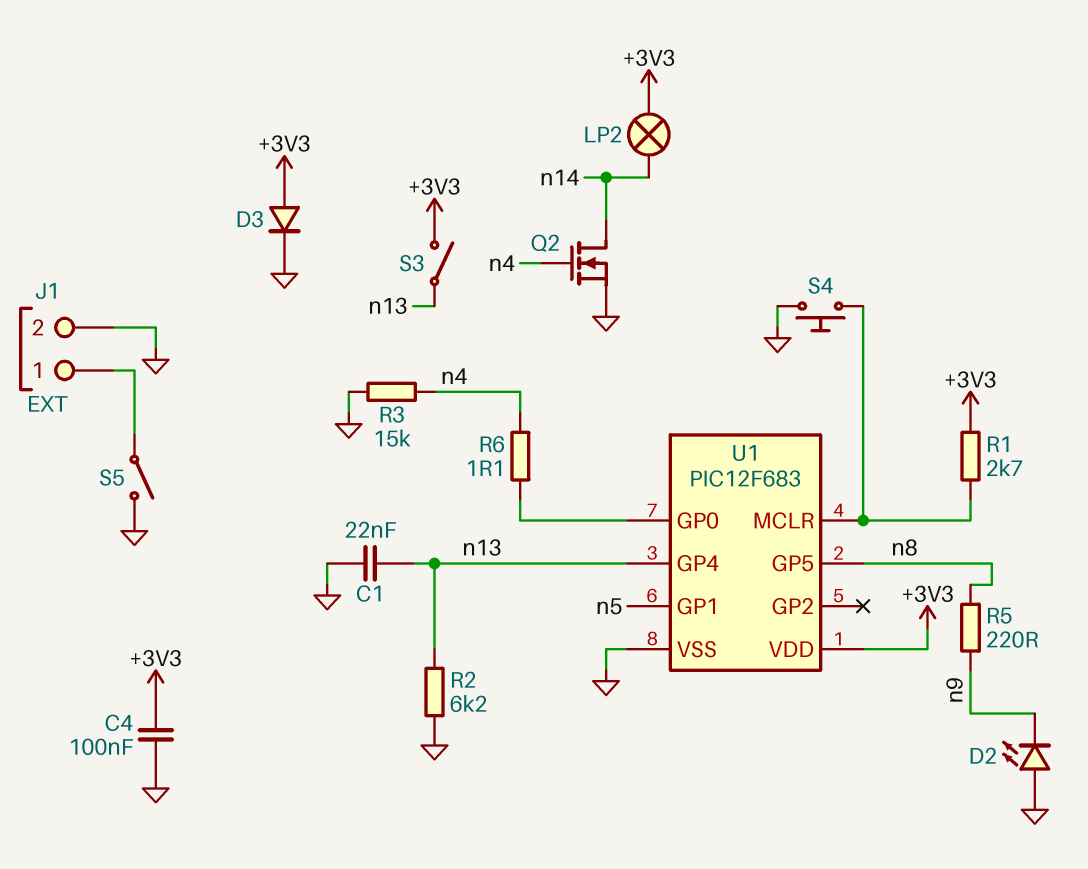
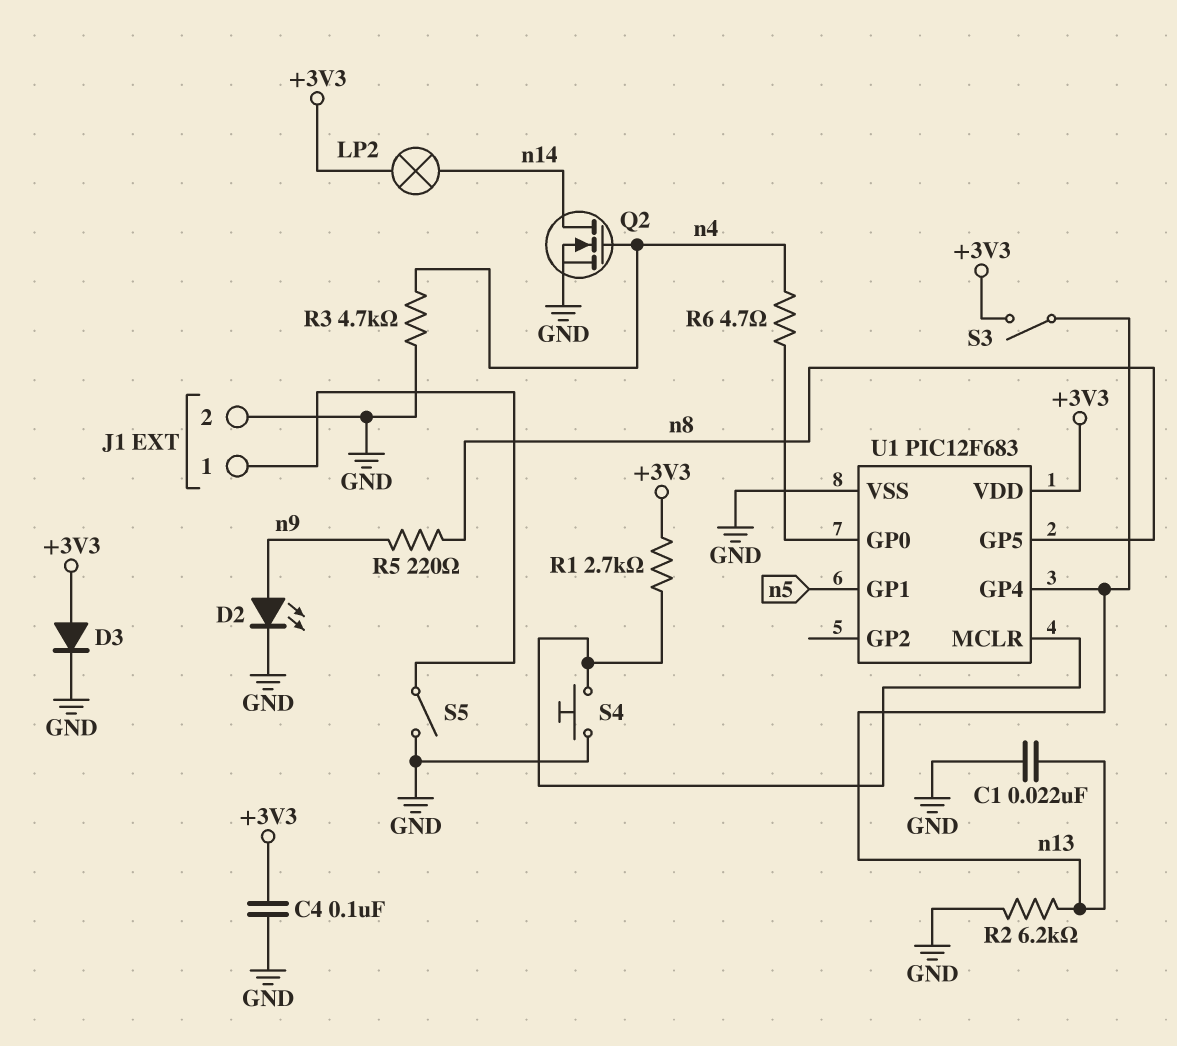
D2: LED (A GND, K n9) -> LED (A n9, K GND)
R3: 15k (GND, n4) -> 4.7k (GND, n4)
R6: 1.1 (U1/GP0, n4) -> 4.7 (U1/GP0, n4)

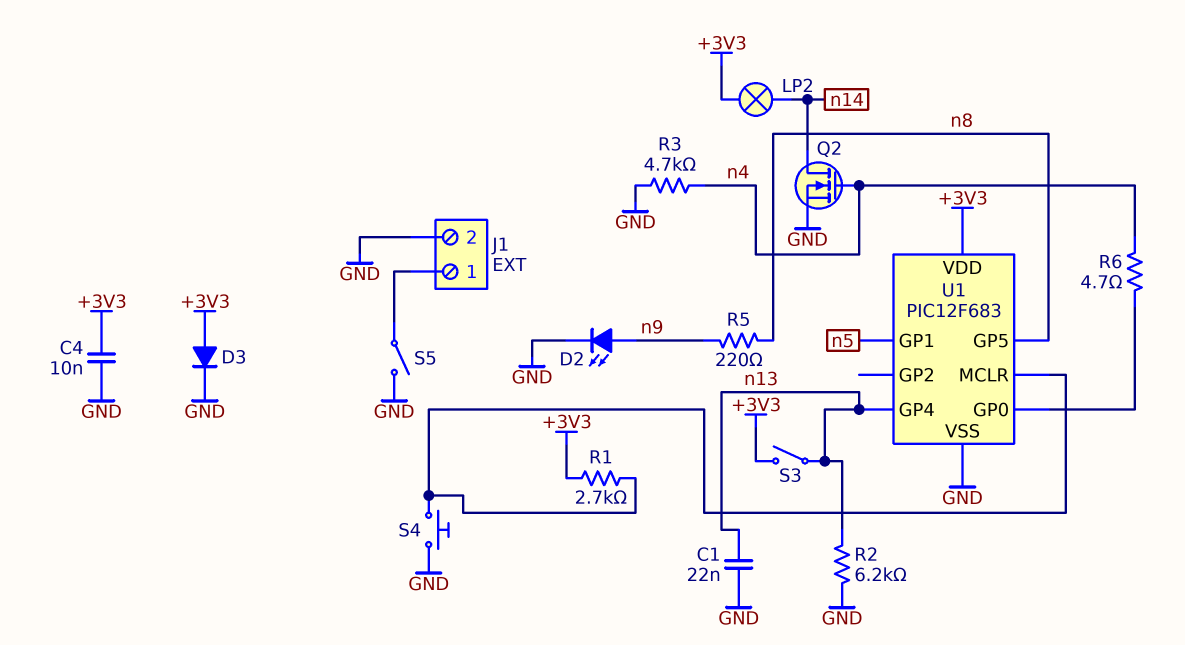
C4: 100nF (+3V3, GND) -> 10nF (+3V3, GND)

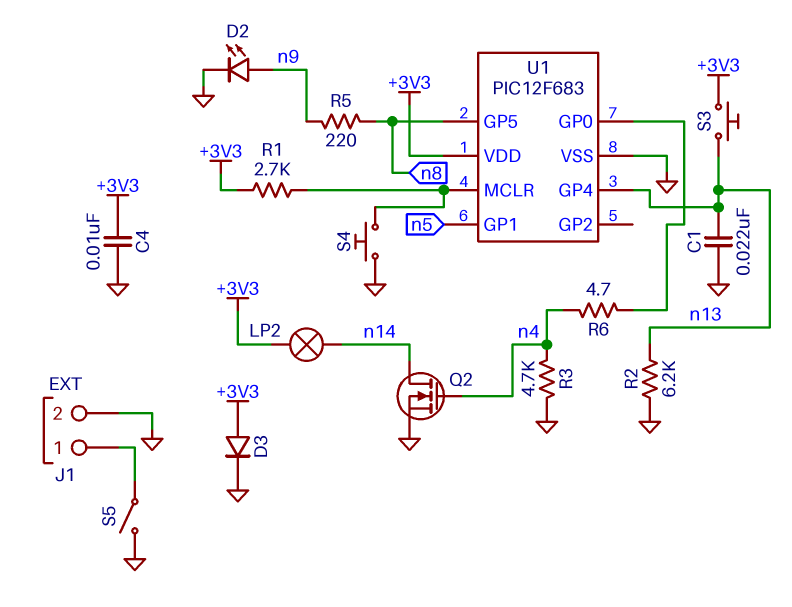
S3: switch (+3V3, n13) -> button (+3V3, n13)

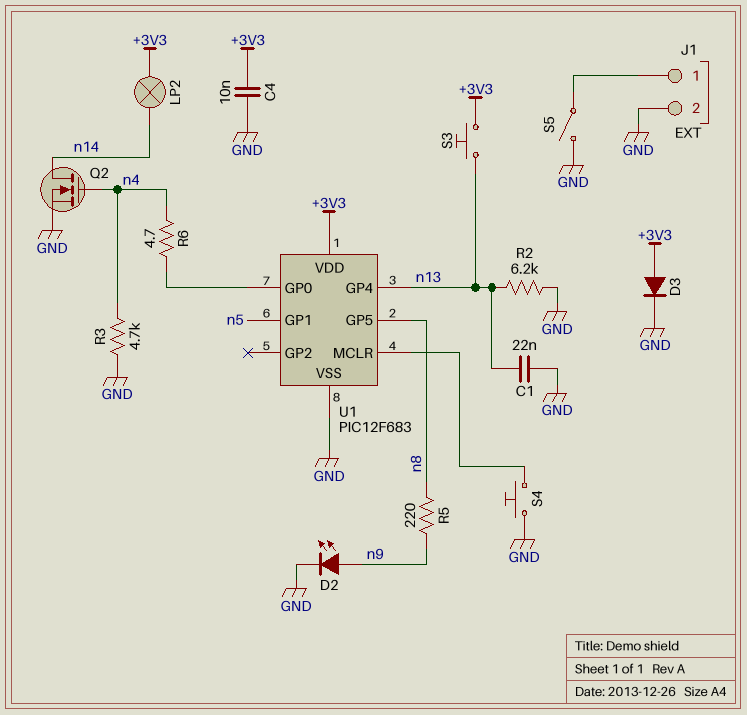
R1: 2.7k (+3V3, U1/MCLR) -> none

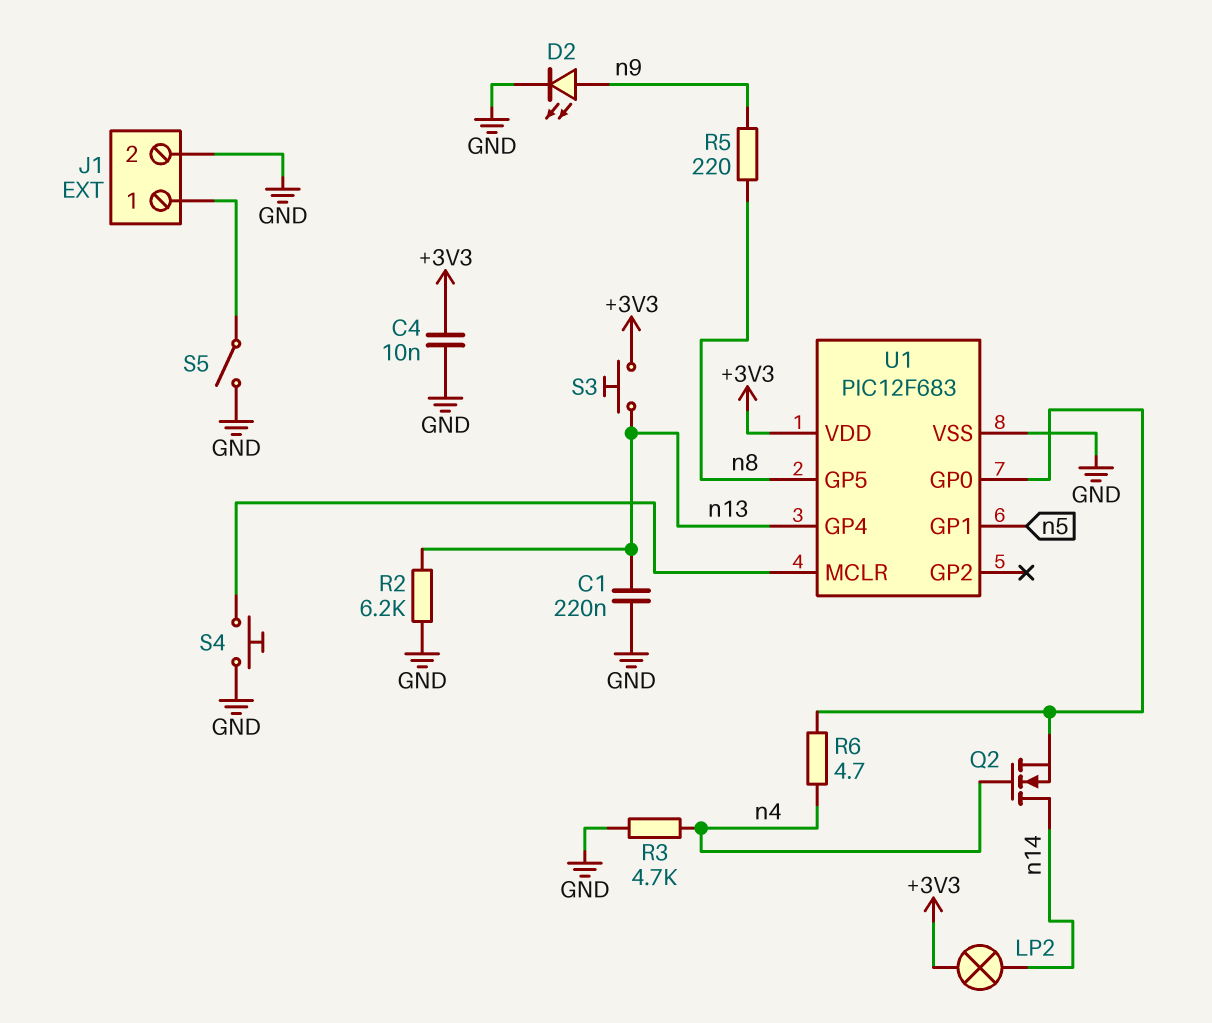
C1: 22nF (GND, n13) -> 220nF (GND, n13)
D3: diode (A +3V3, K GND) -> none
Q2: NMOS (G n4, D n14, S GND) -> NMOS (G n4, D n14, S U1/GP0)

